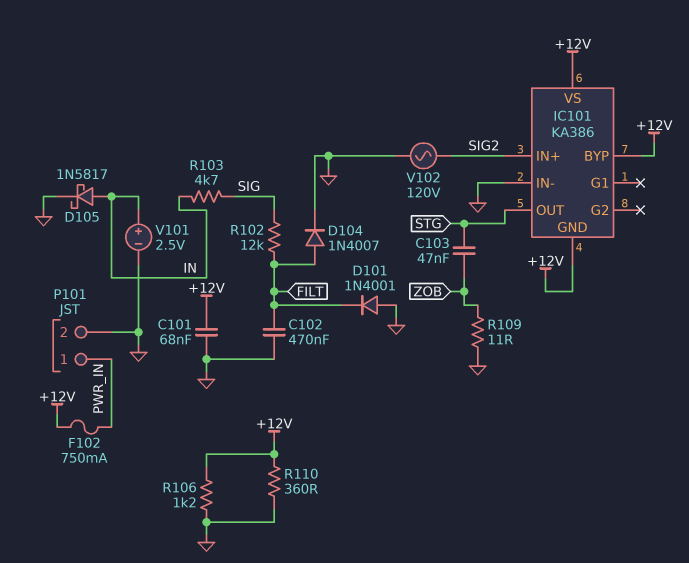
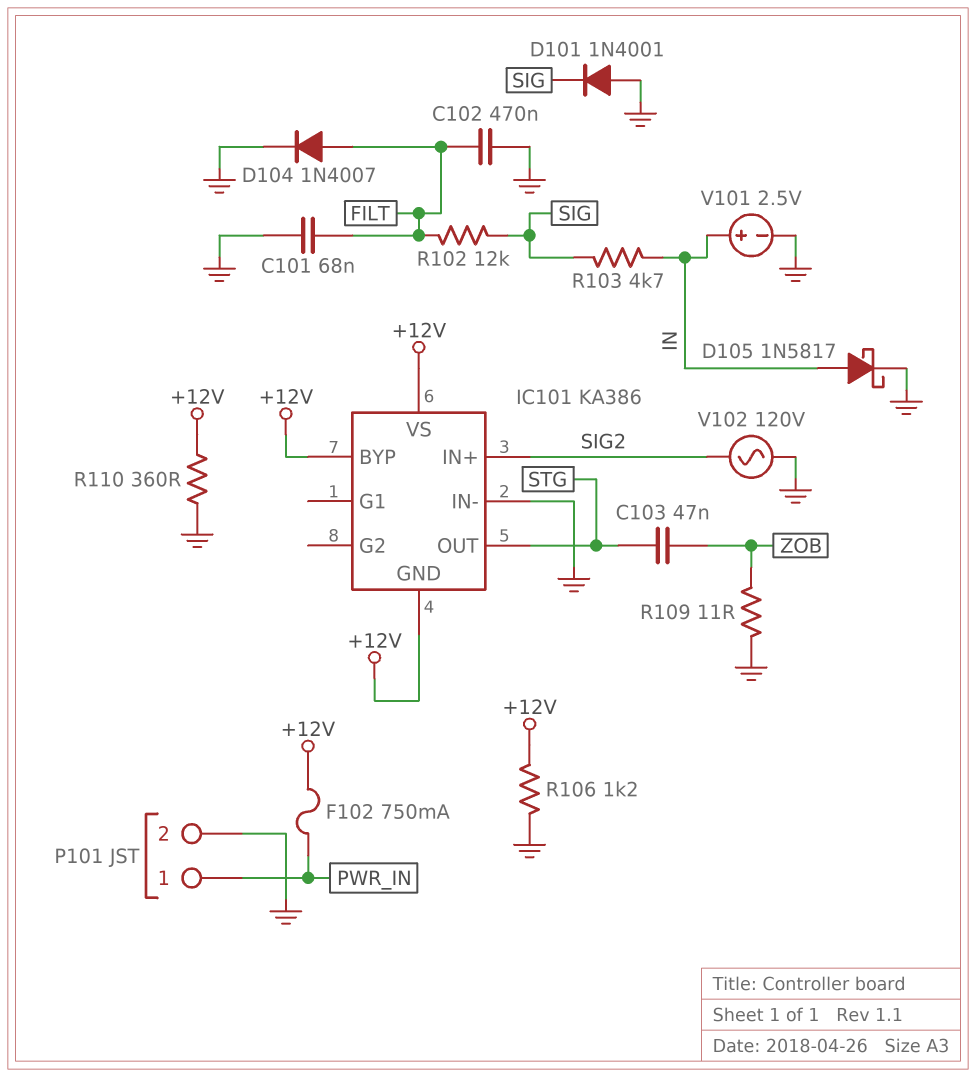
C101: 68nF (+12V, GND) -> 68nF (FILT, GND)
D101: diode 1N4001 (A GND, K FILT) -> diode 1N4001 (A GND, K SIG)

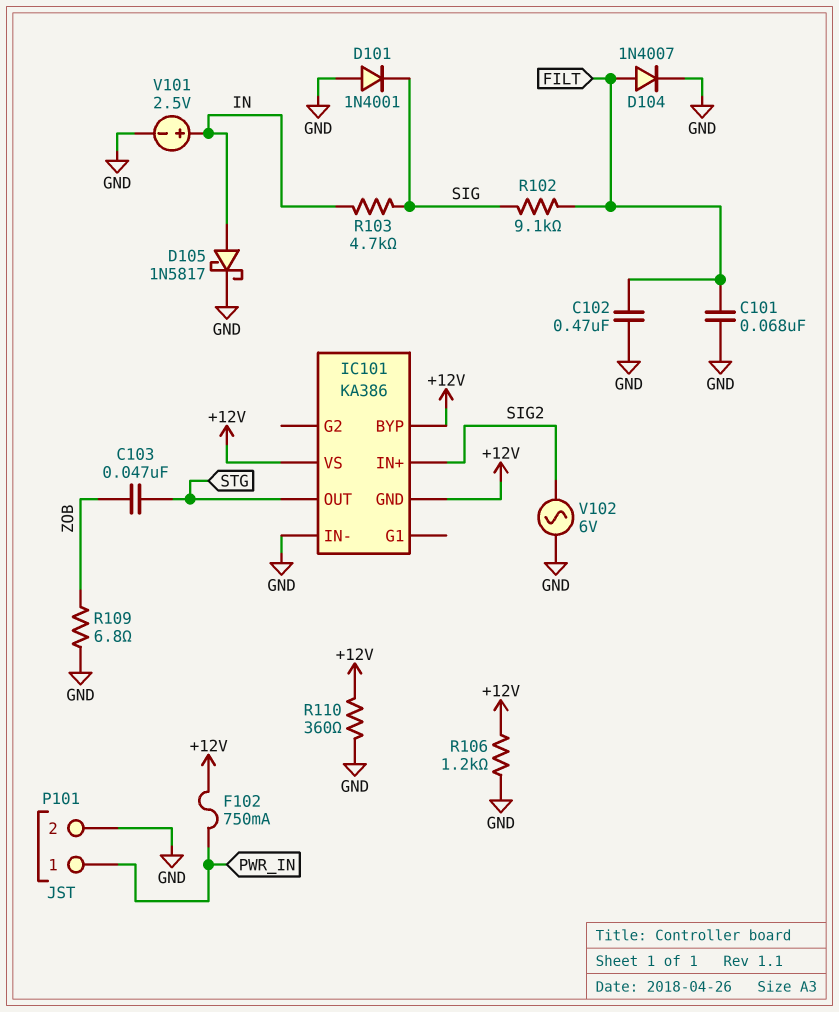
R102: 12k (FILT, SIG) -> 9.1k (FILT, SIG)
R109: 11 (GND, ZOB) -> 6.8 (GND, ZOB)
V102: AC 120V (GND, SIG2) -> AC 6V (GND, SIG2)

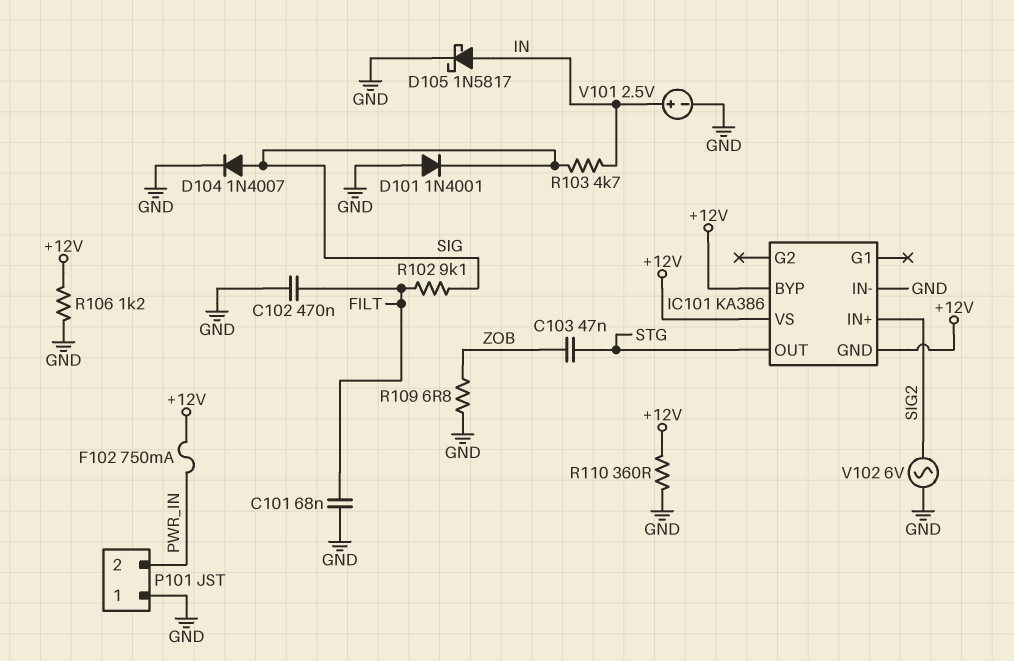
D104: diode 1N4007 (A FILT, K GND) -> diode 1N4007 (A SIG, K GND)
P101 pin 1: PWR_IN -> GND
P101 pin 2: GND -> PWR_IN

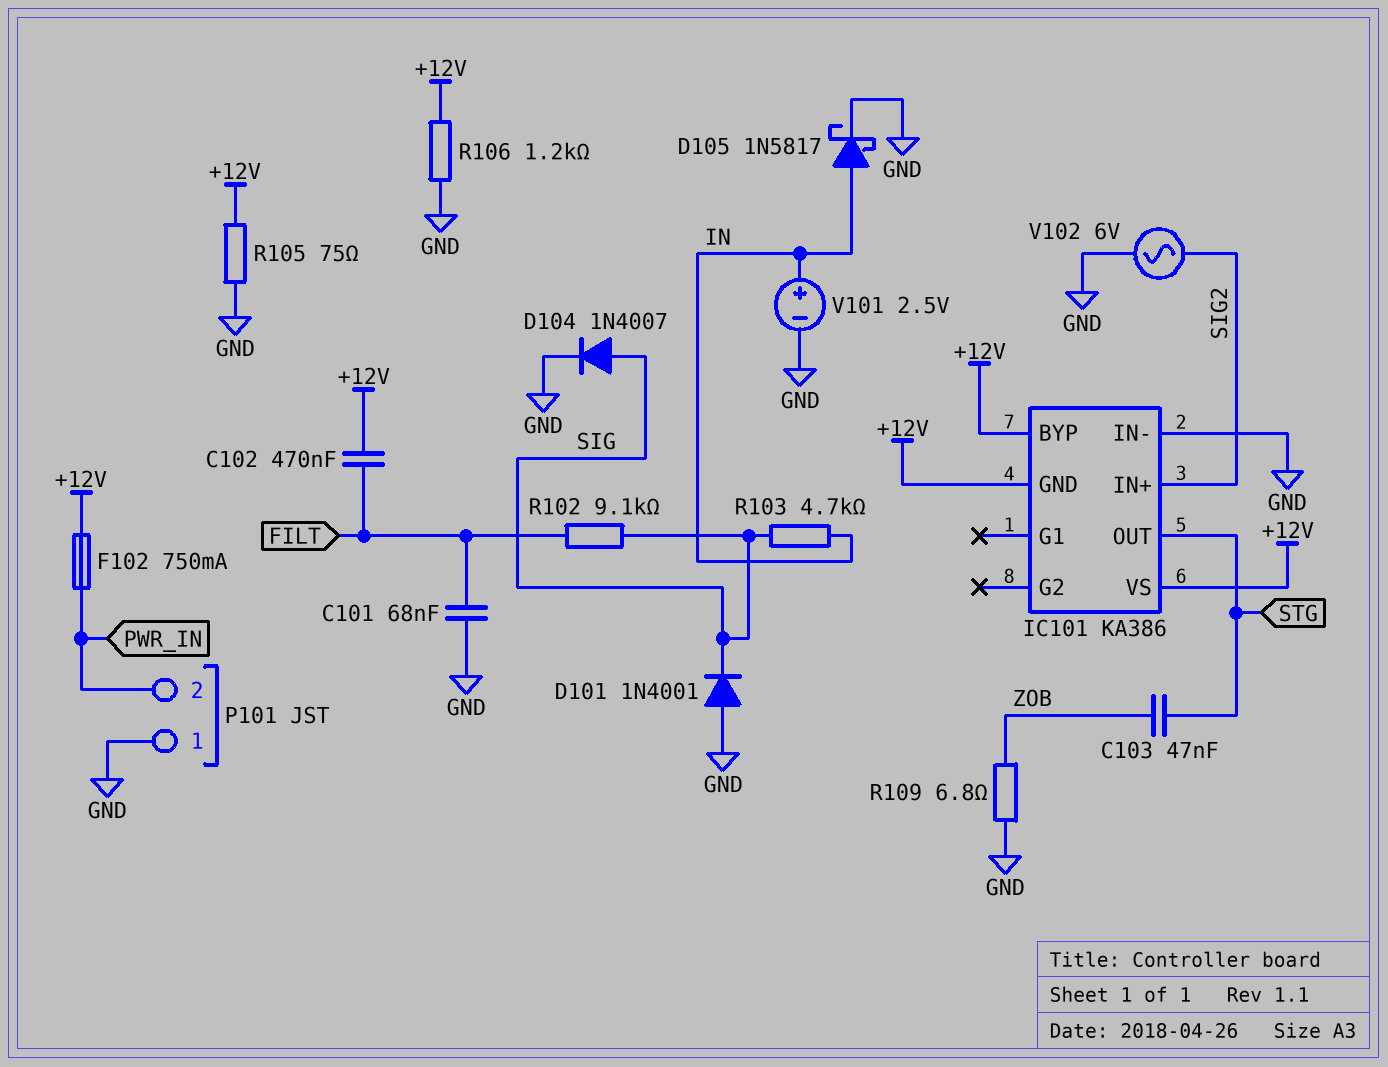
C102: 470nF (FILT, GND) -> 470nF (+12V, FILT)
R105: none -> 75 (+12V, GND)
R110: 360 (+12V, GND) -> none

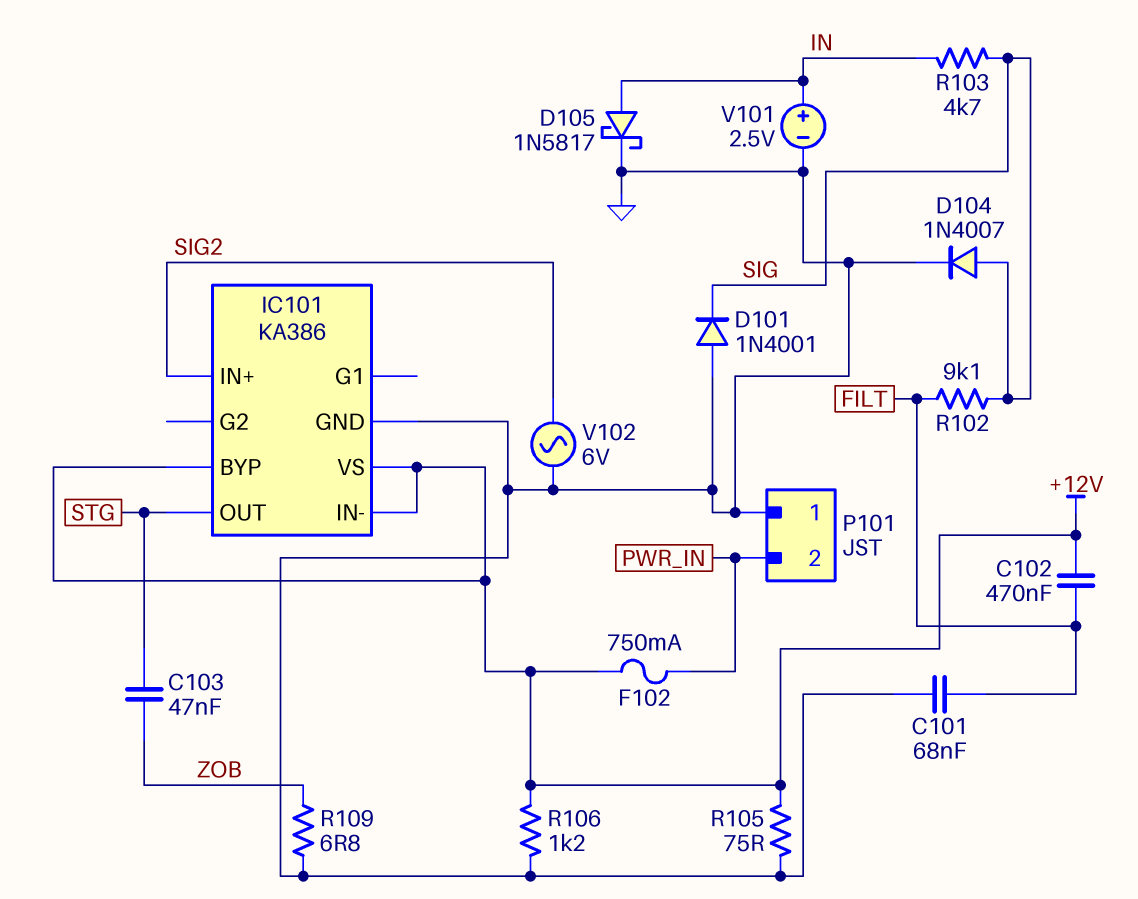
IC101 pin GND: +12V -> GND
IC101 pin IN-: GND -> +12V

